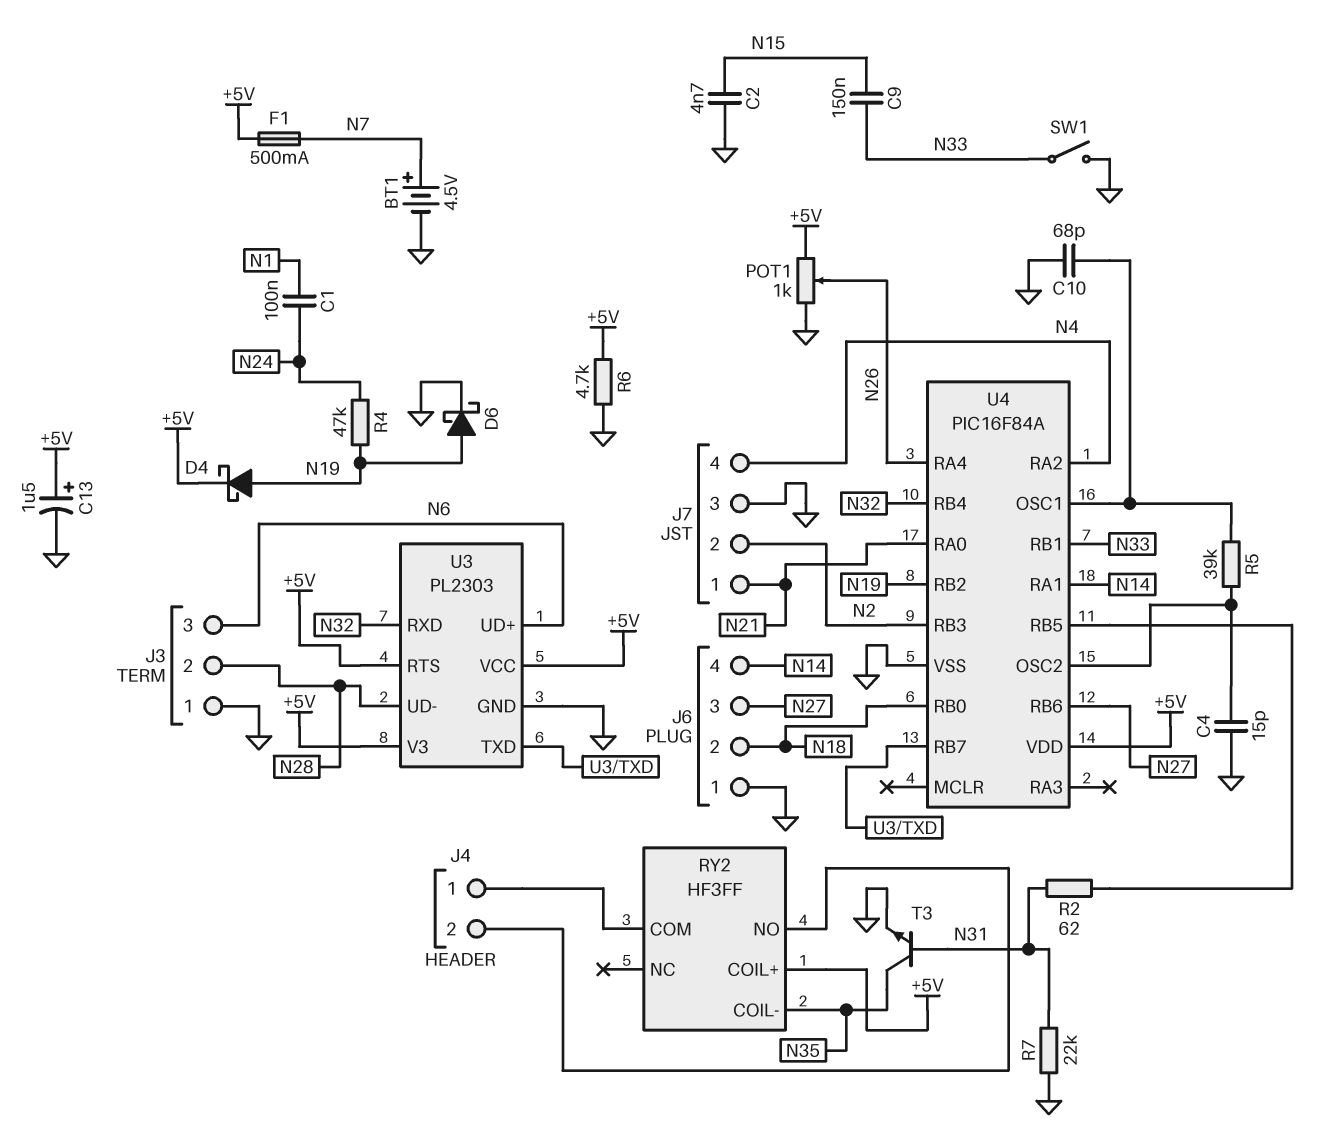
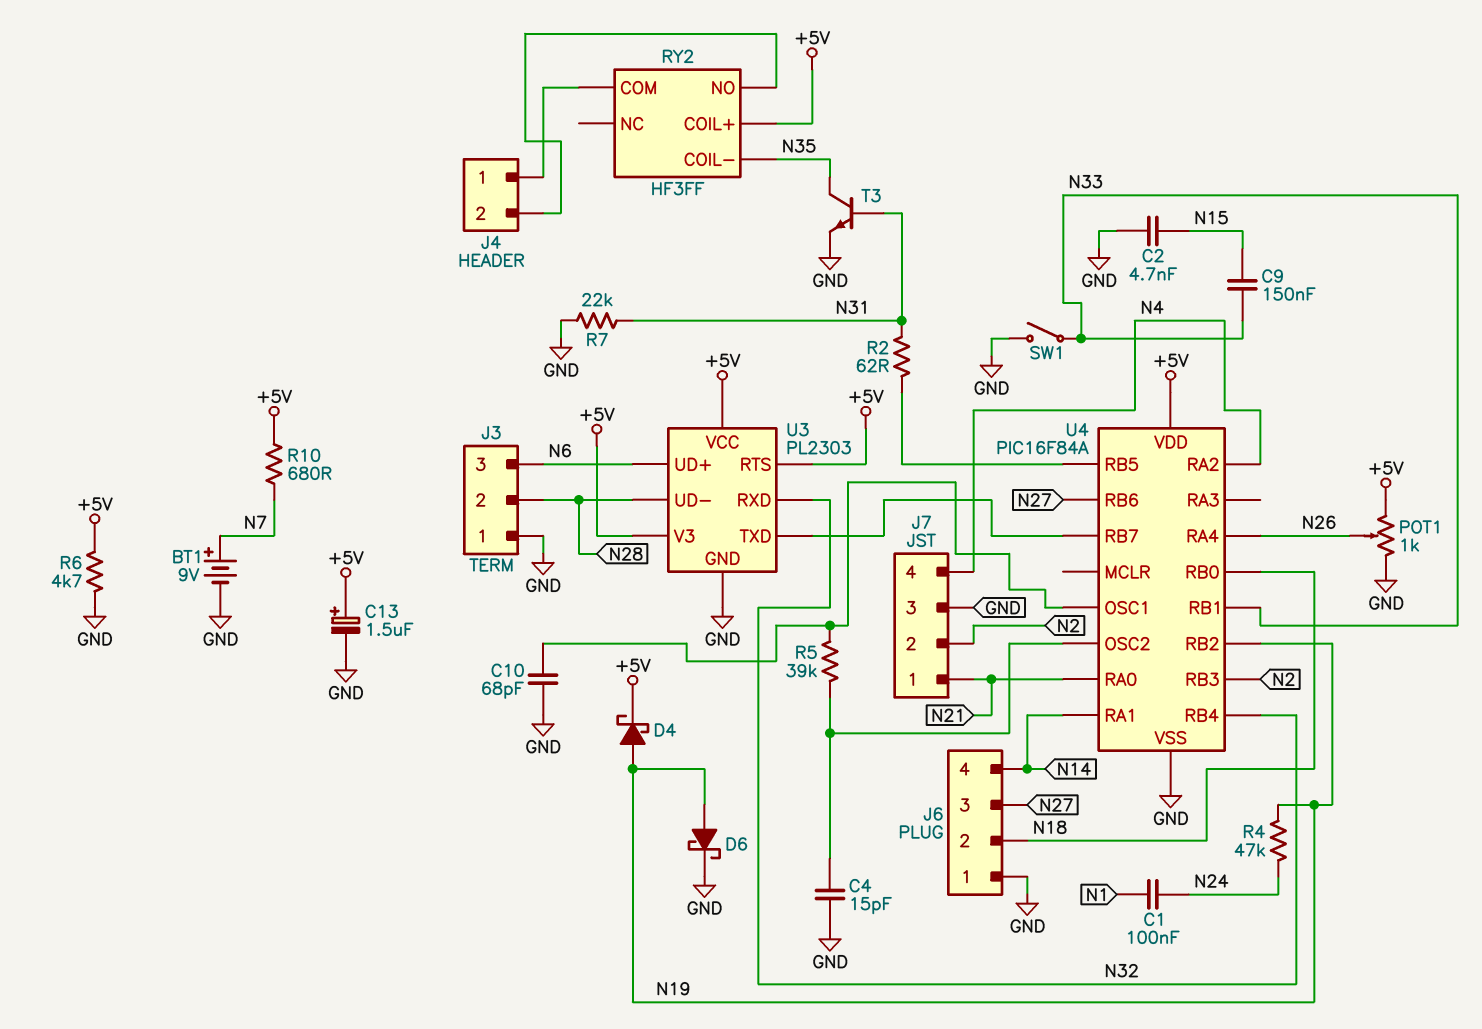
BT1: 4.5V (plus N7, minus GND) -> 9V (plus N7, minus GND)
F1: 500mA (+5V, N7) -> none
R10: none -> 680 (+5V, N7)

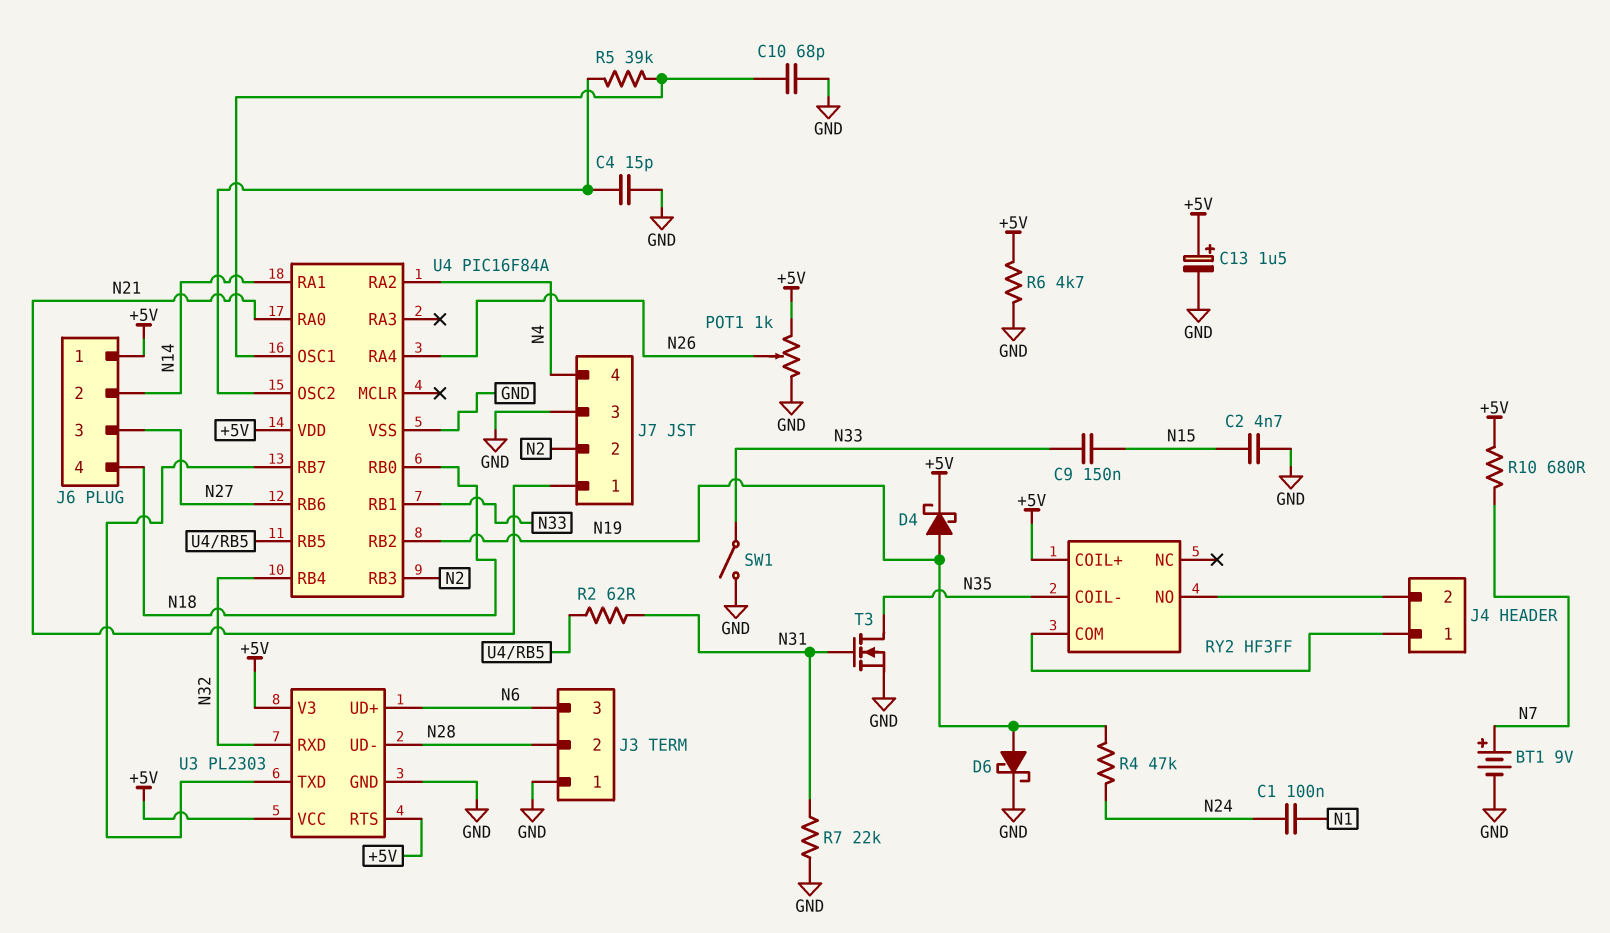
J6 pin 1: GND -> +5V
J6 pin 2: N18 -> N14
J6 pin 4: N14 -> N18
T3: NPN (B N31, C N35, E GND) -> NMOS (G N31, D N35, S GND)

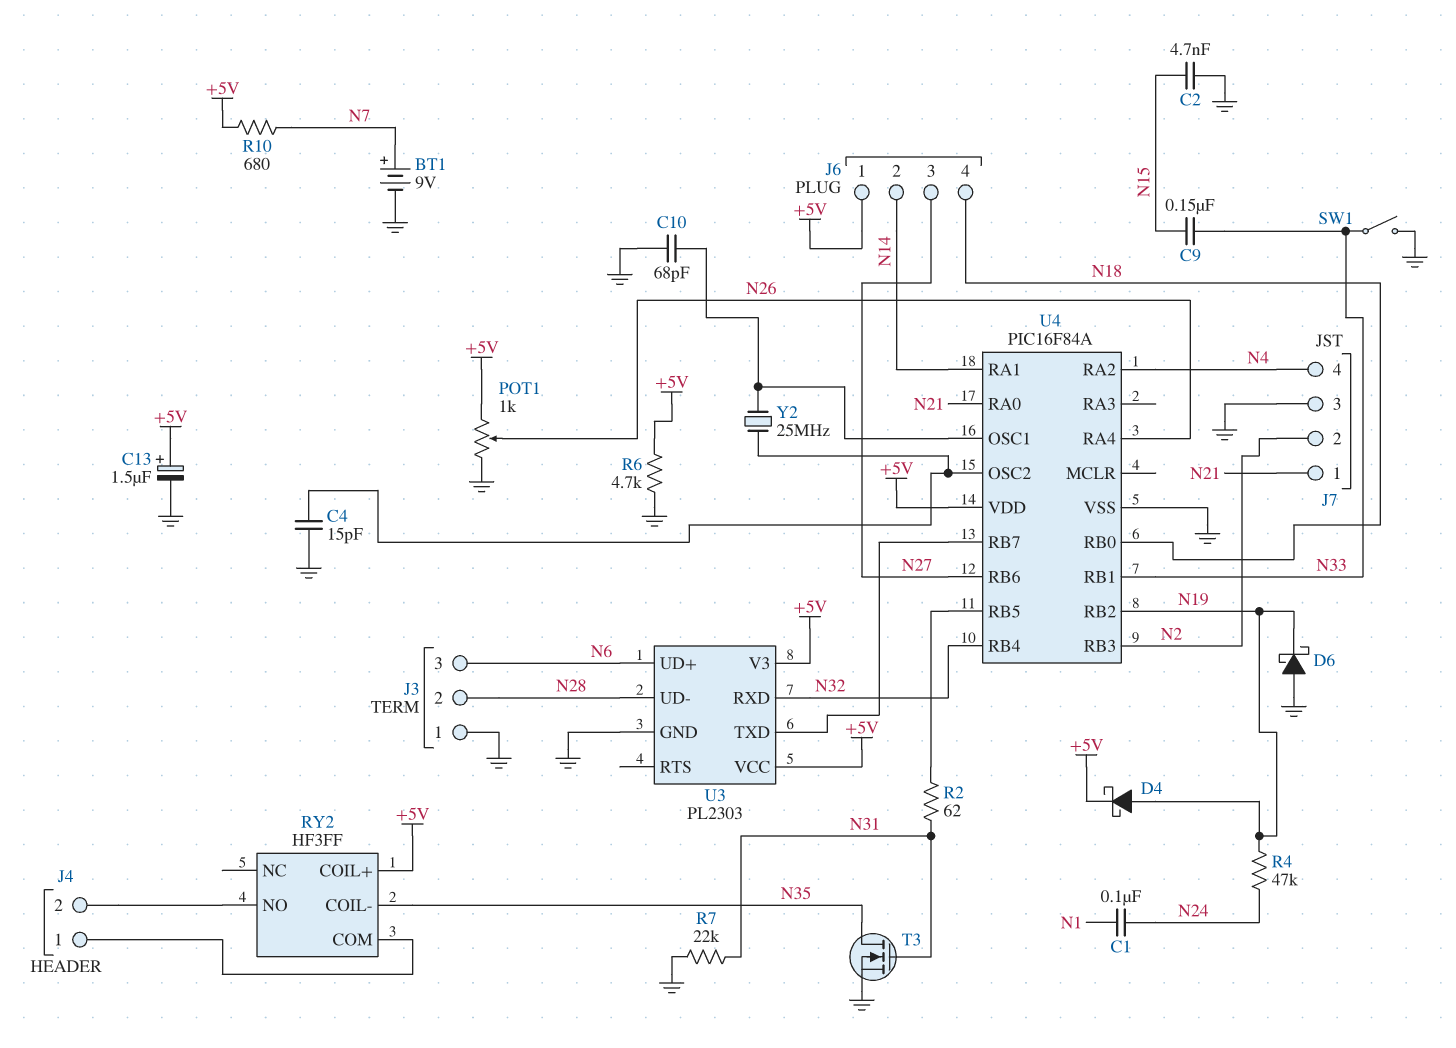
D6: schottky (A N19, K GND) -> schottky (A GND, K N19)
R5: 39k (U4/OSC1, U4/OSC2) -> none
U3 pin RTS: +5V -> none
Y2: none -> 25MHz (U4/OSC1, U4/OSC2)

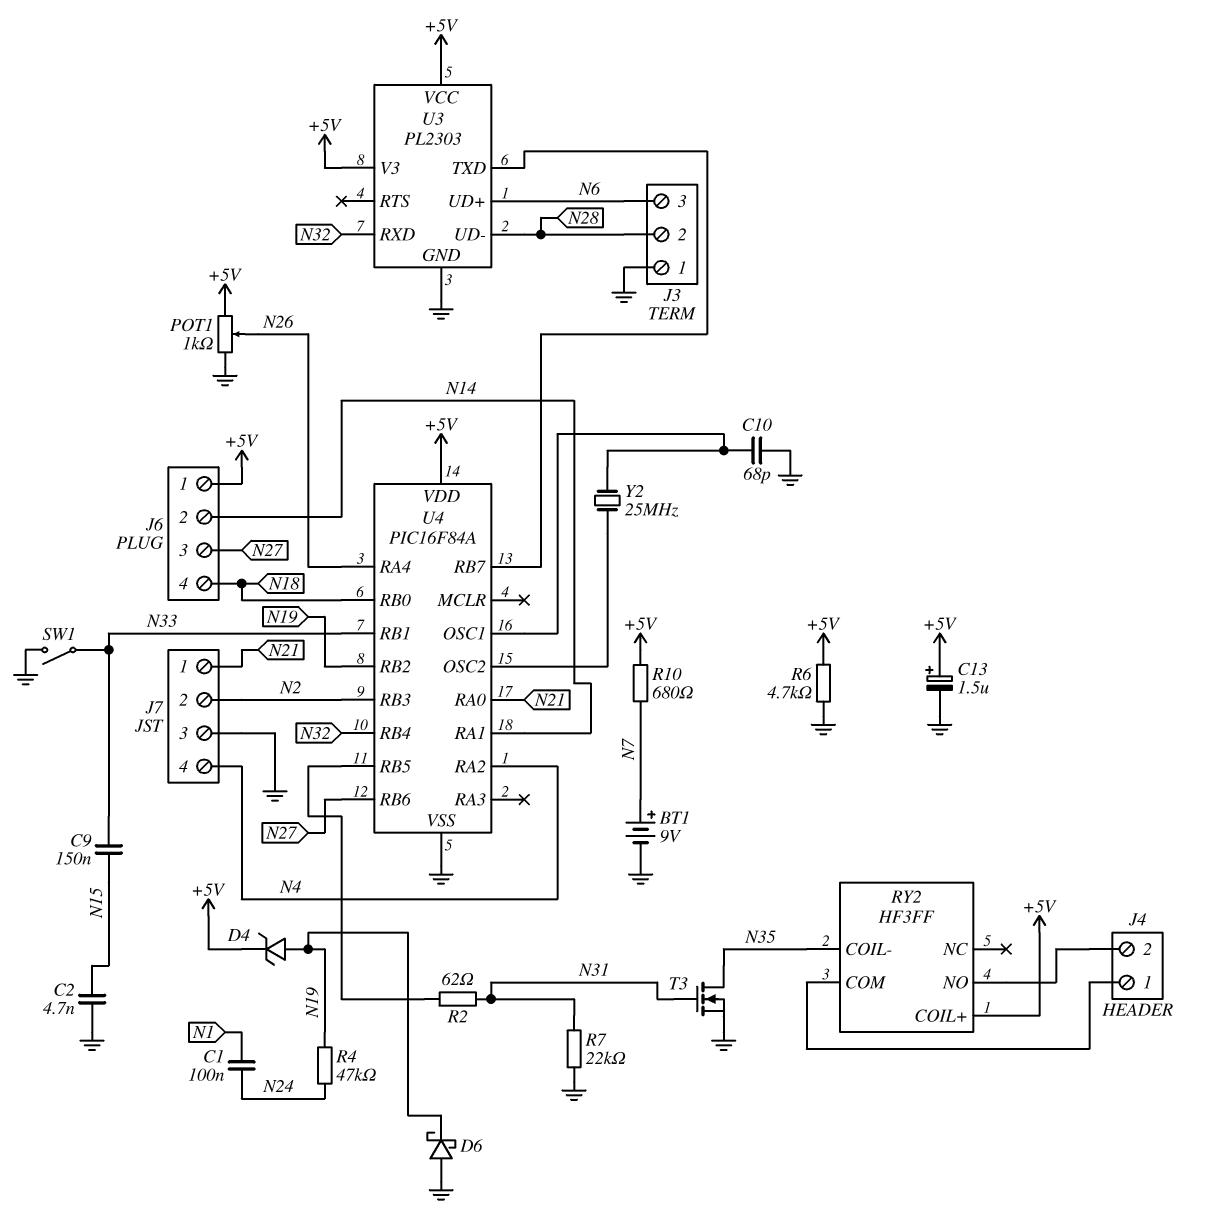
C4: 15pF (GND, U4/OSC2) -> none
D4: schottky (A N19, K +5V) -> zener (A N19, K +5V)

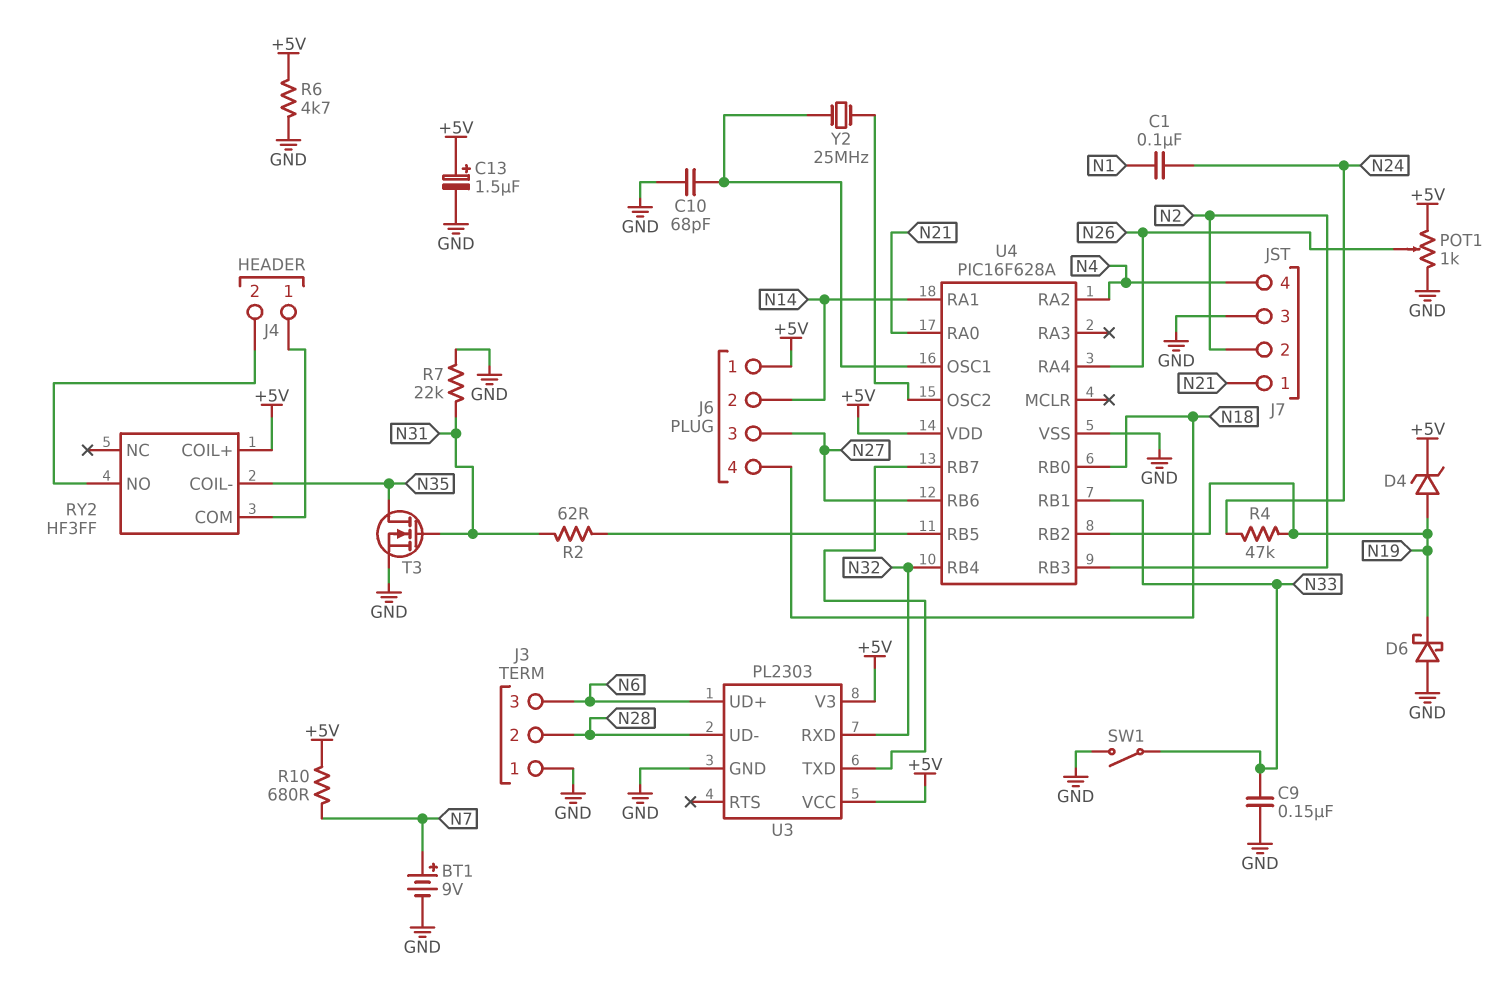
C2: 4.7nF (GND, N15) -> none
C9: 150nF (N15, N33) -> 150nF (GND, N33)
U4: PIC16F84A -> PIC16F628A

